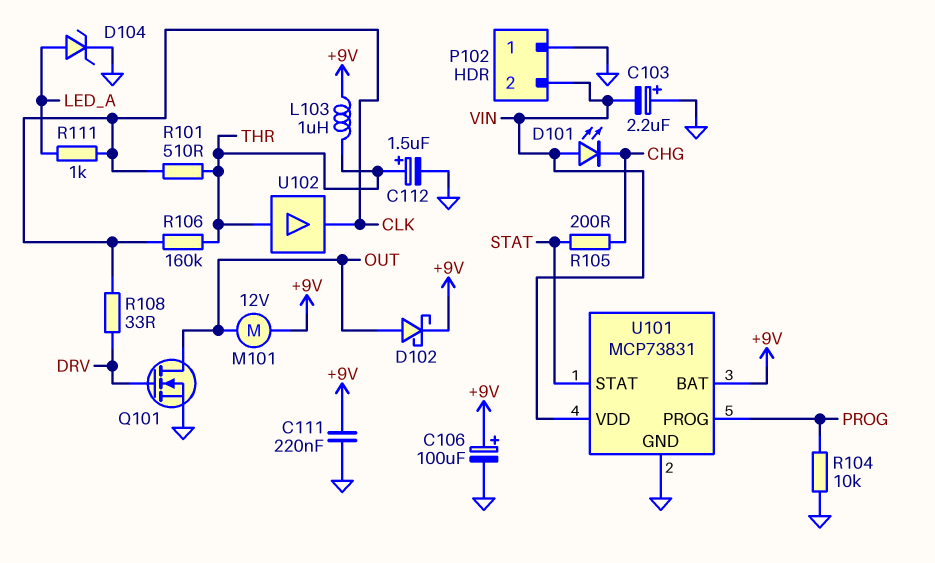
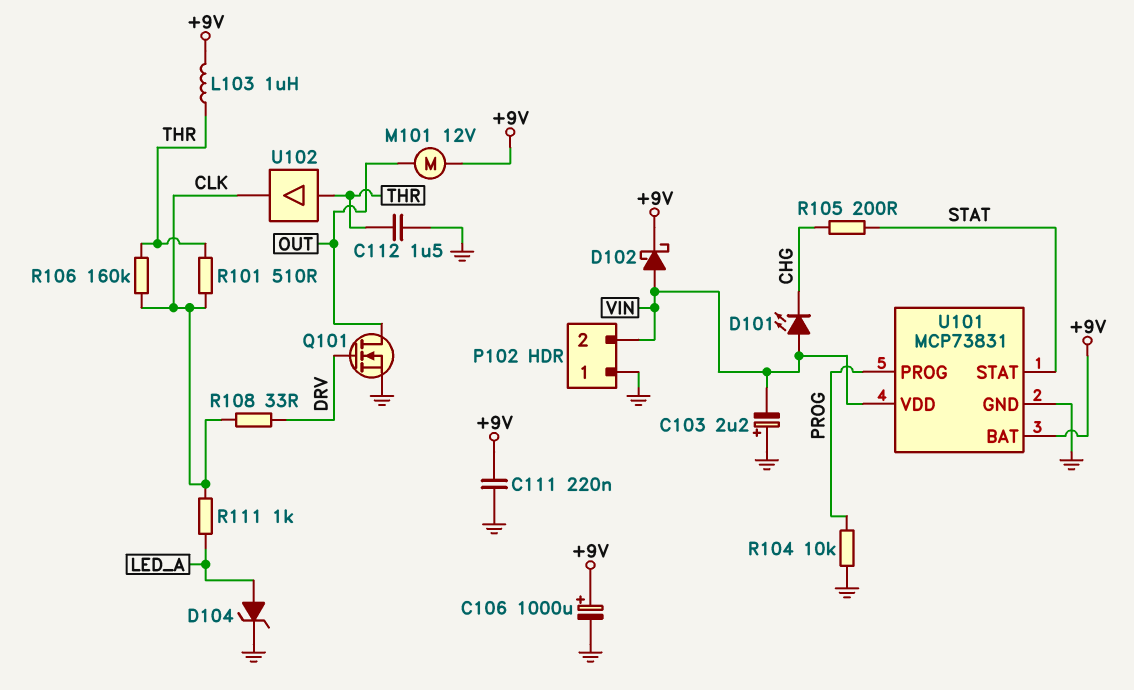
C106: 100uF (plus +9V, minus GND) -> 1000uF (plus +9V, minus GND)
C112: 1.5uF (plus THR, minus GND) -> 1.5uF (GND, THR)
D102: schottky (A OUT, K +9V) -> schottky (A VIN, K +9V)

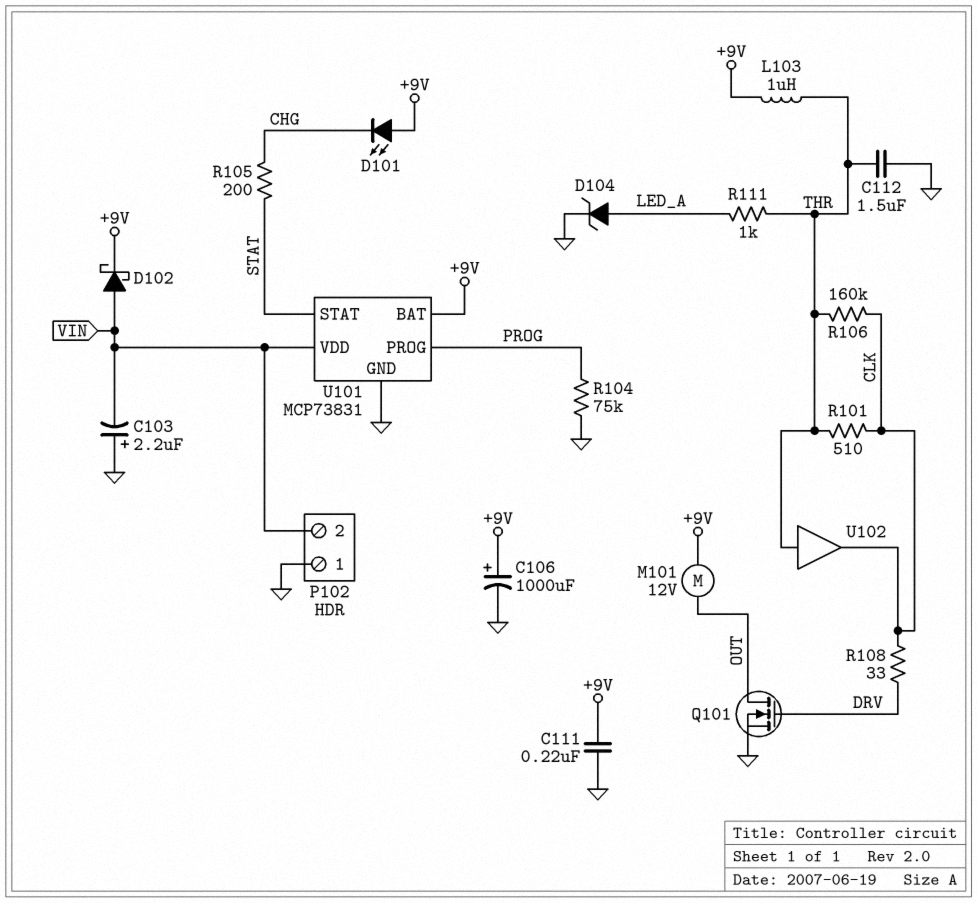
D101: LED (A VIN, K CHG) -> LED (A +9V, K CHG)
R104: 10k (GND, PROG) -> 75k (GND, PROG)
R111: 1k (CLK, LED_A) -> 1k (LED_A, THR)

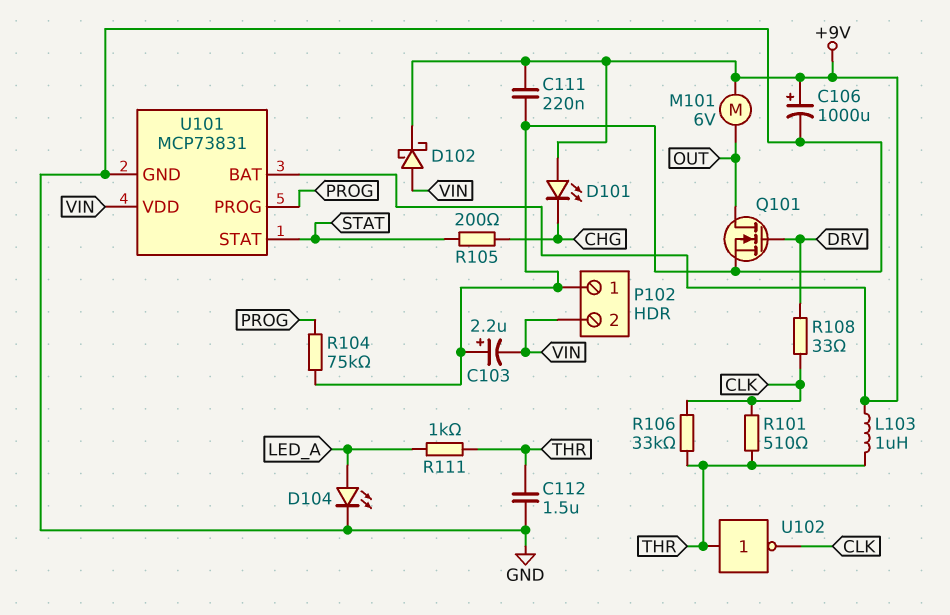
D104: zener (A LED_A, K GND) -> LED (A LED_A, K GND)
M101: motor 12V (+9V, OUT) -> motor 6V (+9V, OUT)
R106: 160k (CLK, THR) -> 33k (CLK, THR)
U102: buffer (in THR, out CLK) -> NOT (in THR, out CLK)

